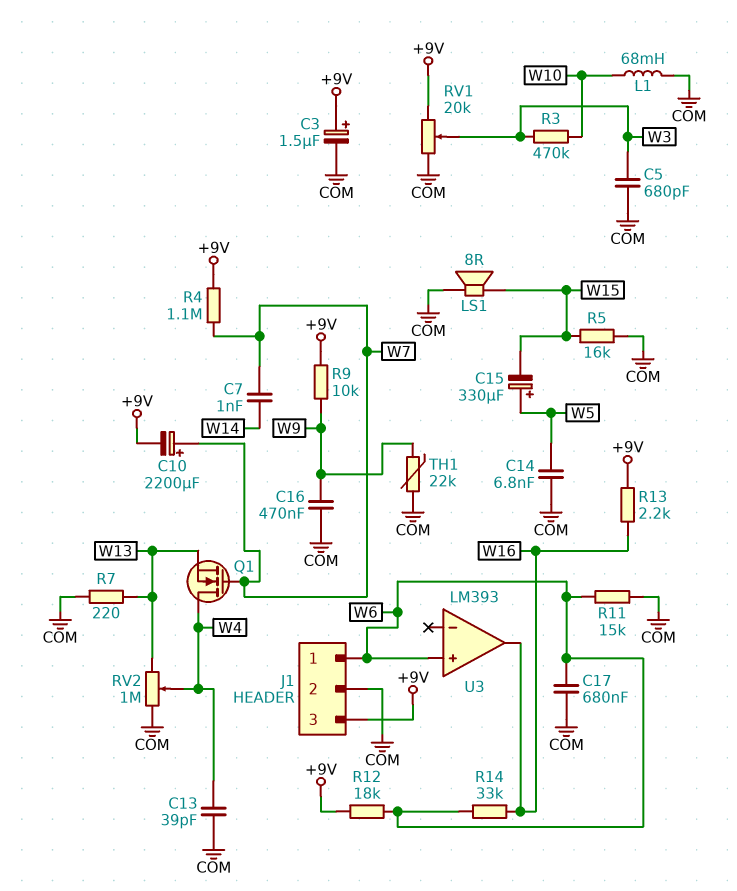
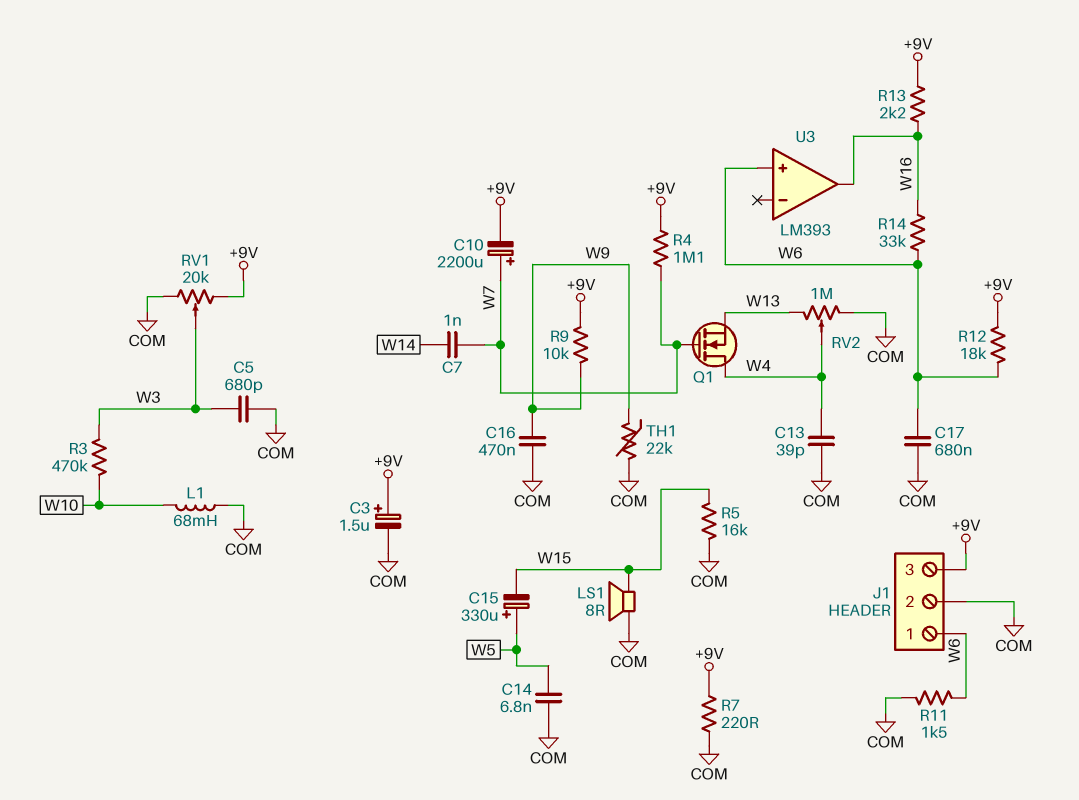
R7: 220 (COM, W13) -> 220 (+9V, COM)
R11: 15k (COM, W6) -> 1.5k (COM, W6)

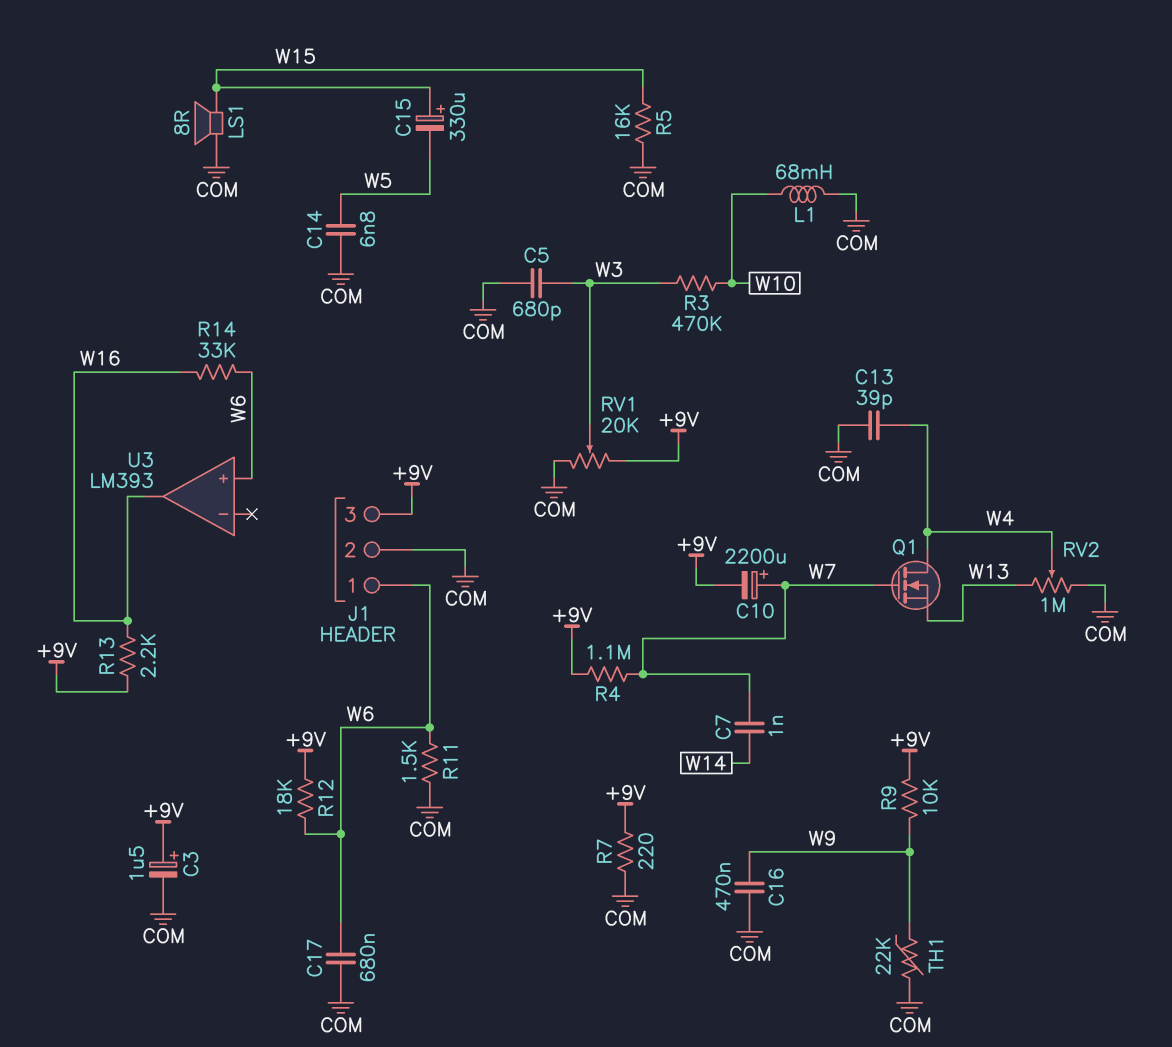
C15: 330uF (plus W5, minus W15) -> 330uF (plus W15, minus W5)

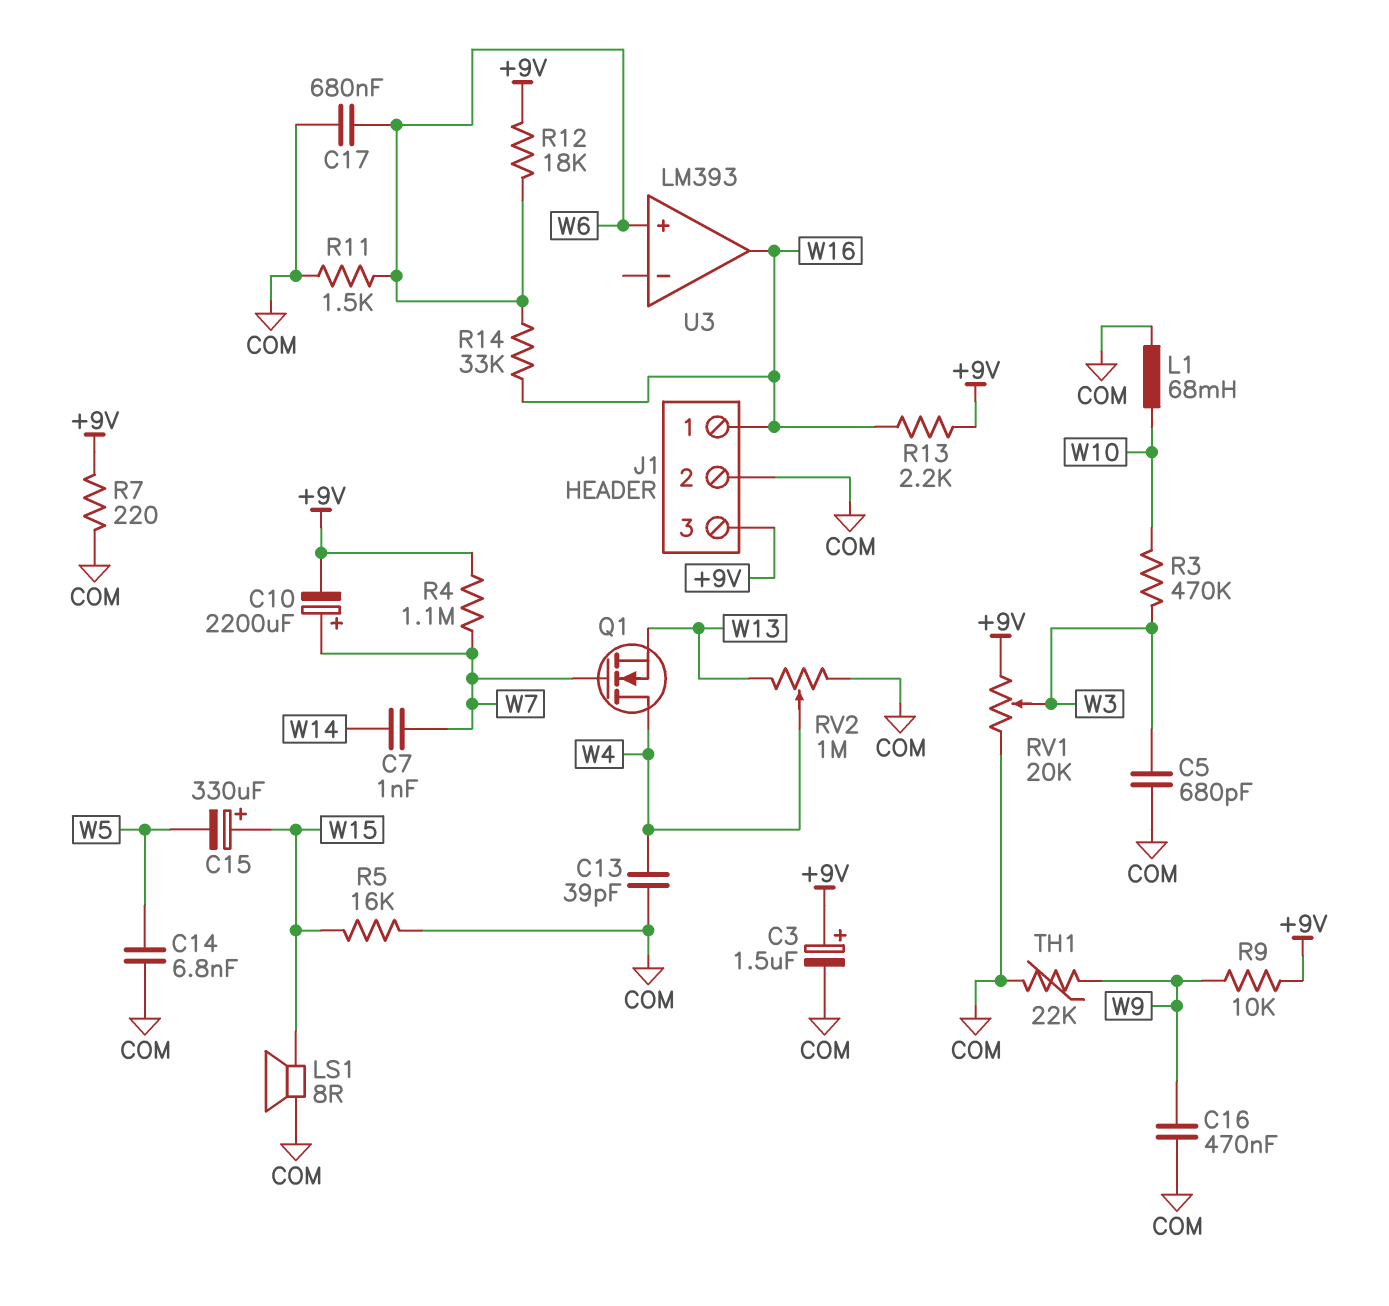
J1 pin 1: W6 -> W16

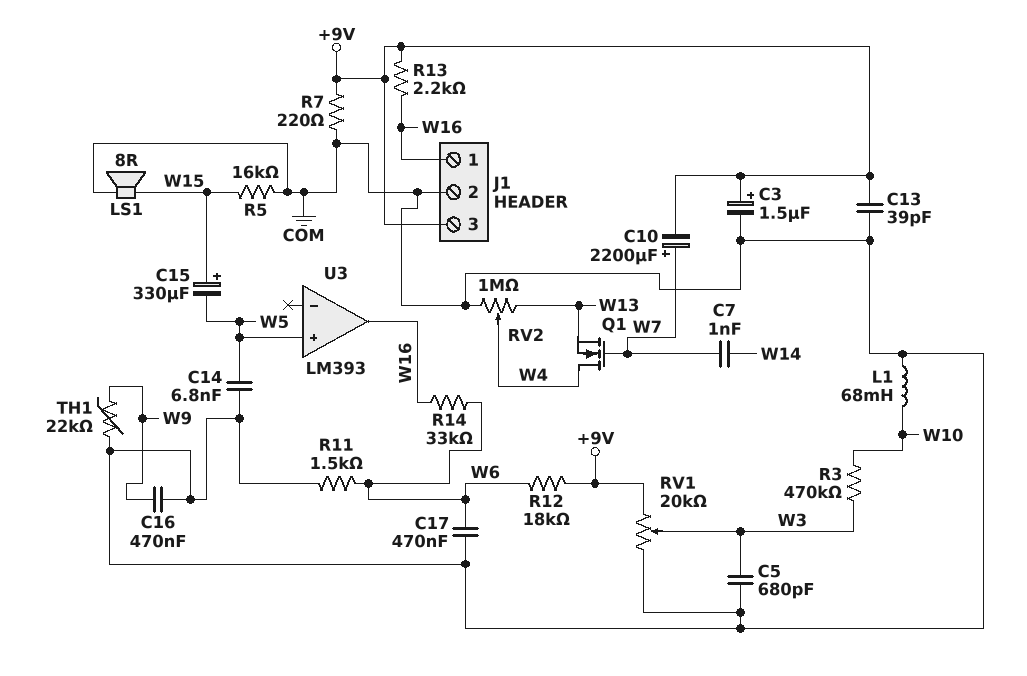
C13: 39pF (COM, W4) -> 39pF (+9V, COM)
C17: 680nF (COM, W6) -> 470nF (COM, W6)
R4: 1.1M (+9V, W7) -> none
R9: 10k (+9V, W9) -> none
U3 pin in+: W6 -> W5

